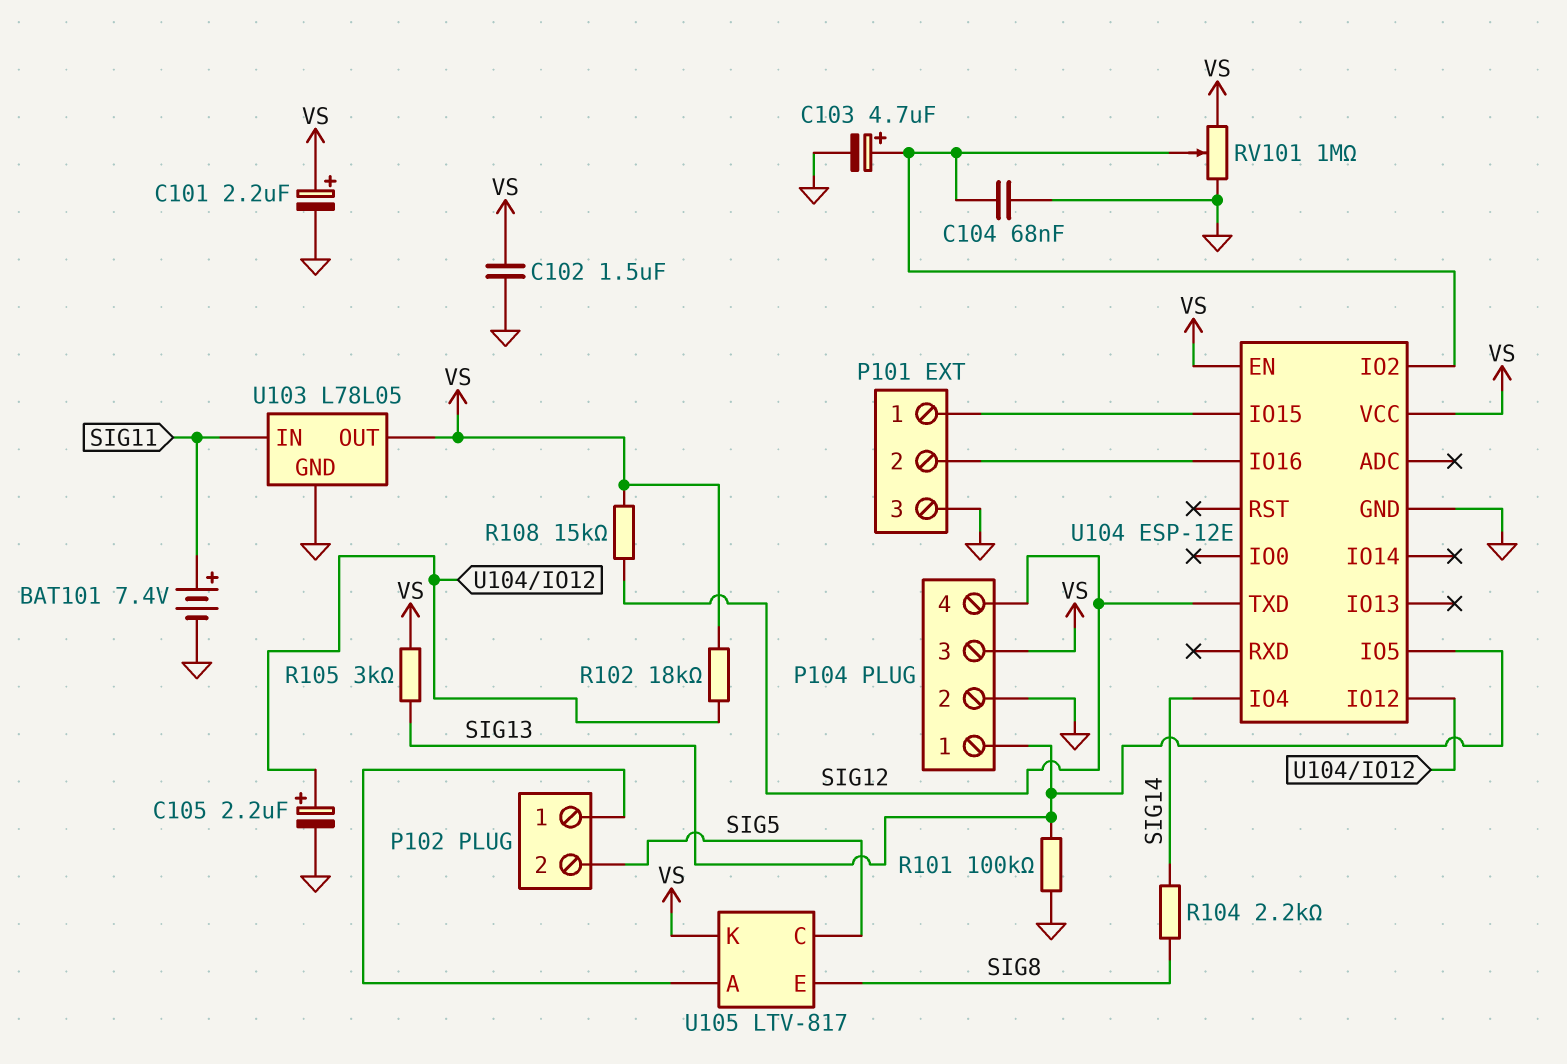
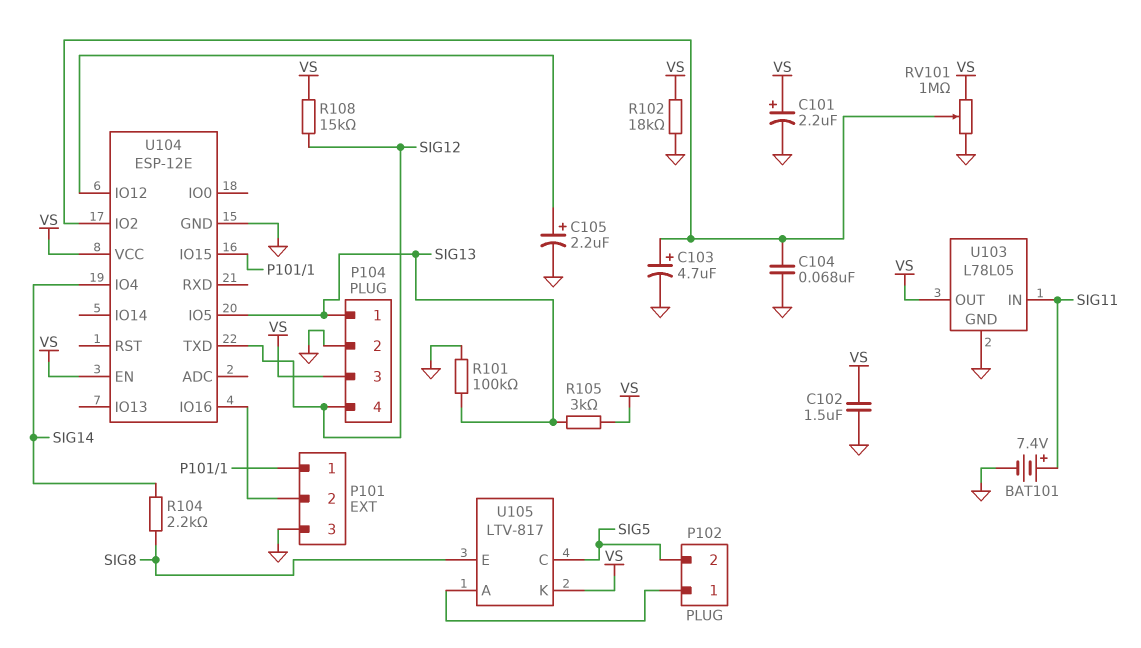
R102: 18k (U104/IO12, VS) -> 18k (GND, VS)

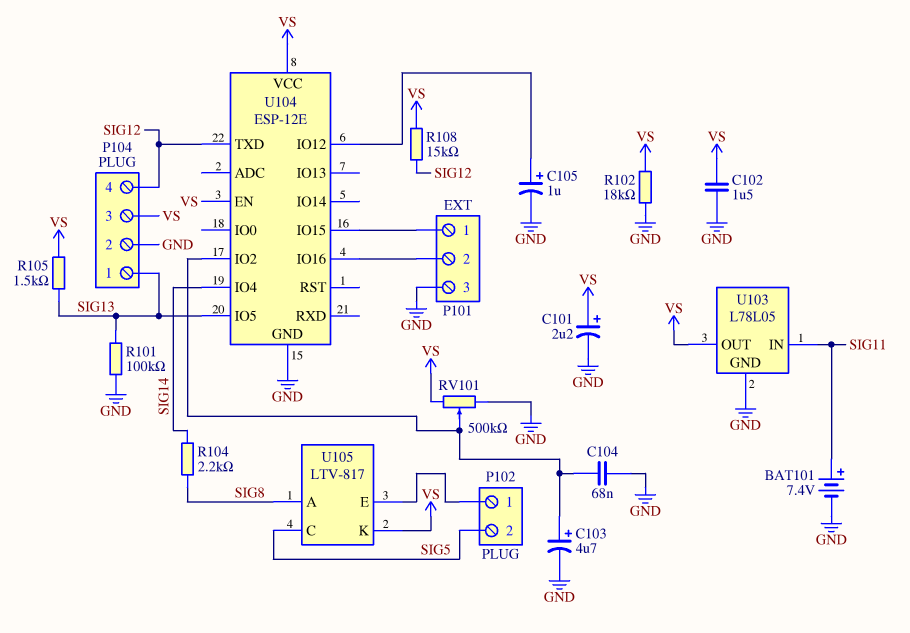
C105: 2.2uF (plus U104/IO12, minus GND) -> 1uF (plus U104/IO12, minus GND)
R105: 3k (SIG13, VS) -> 1.5k (SIG13, VS)
RV101: 1M (GND, VS, wiper U104/IO2) -> 500k (GND, VS, wiper U104/IO2)
U105 pin A: P102/1 -> SIG8
U105 pin E: SIG8 -> P102/1

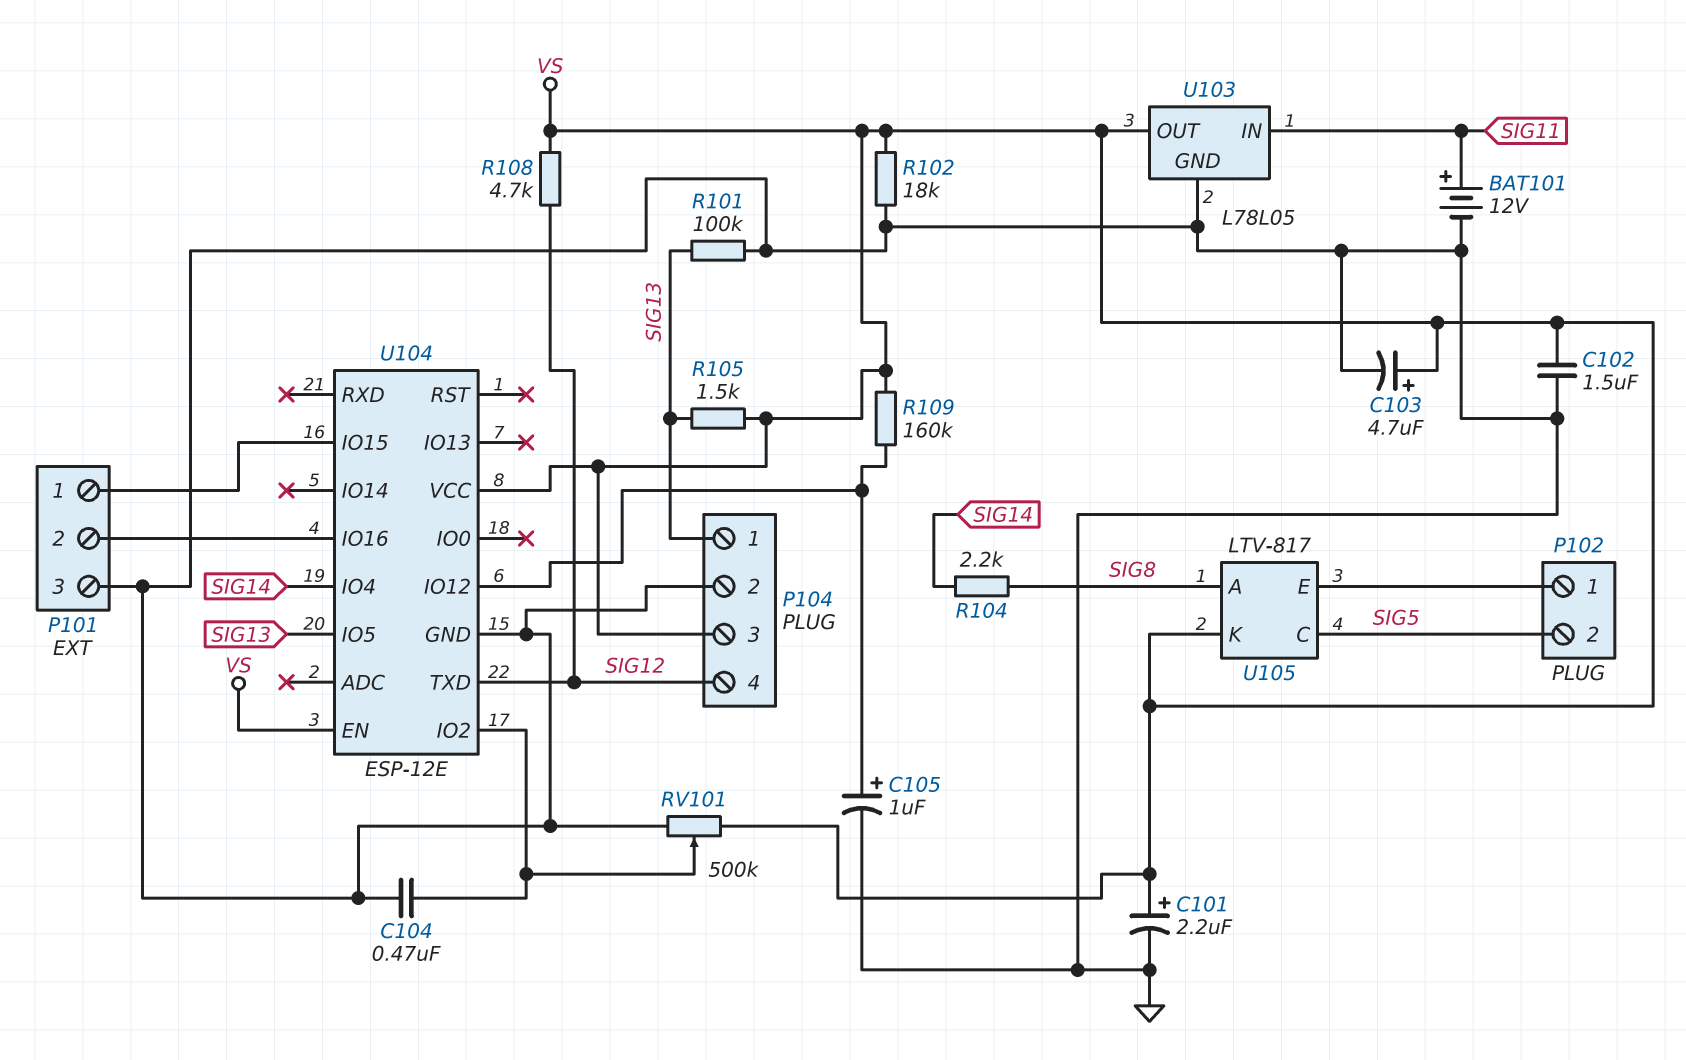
BAT101: 7.4V (plus SIG11, minus GND) -> 12V (plus SIG11, minus GND)
C103: 4.7uF (plus U104/IO2, minus GND) -> 4.7uF (plus VS, minus GND)
C104: 68nF (GND, U104/IO2) -> 470nF (GND, U104/IO2)
R108: 15k (SIG12, VS) -> 4.7k (SIG12, VS)
R109: none -> 160k (U104/IO12, VS)

